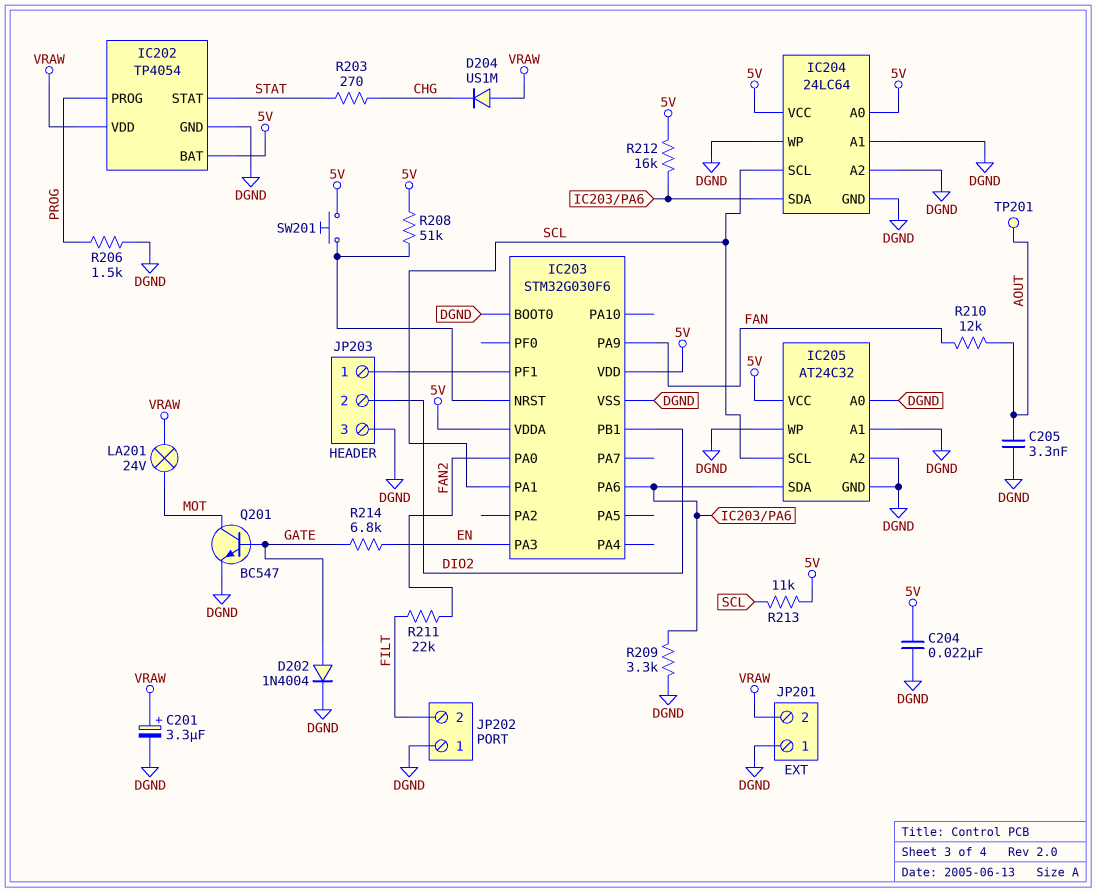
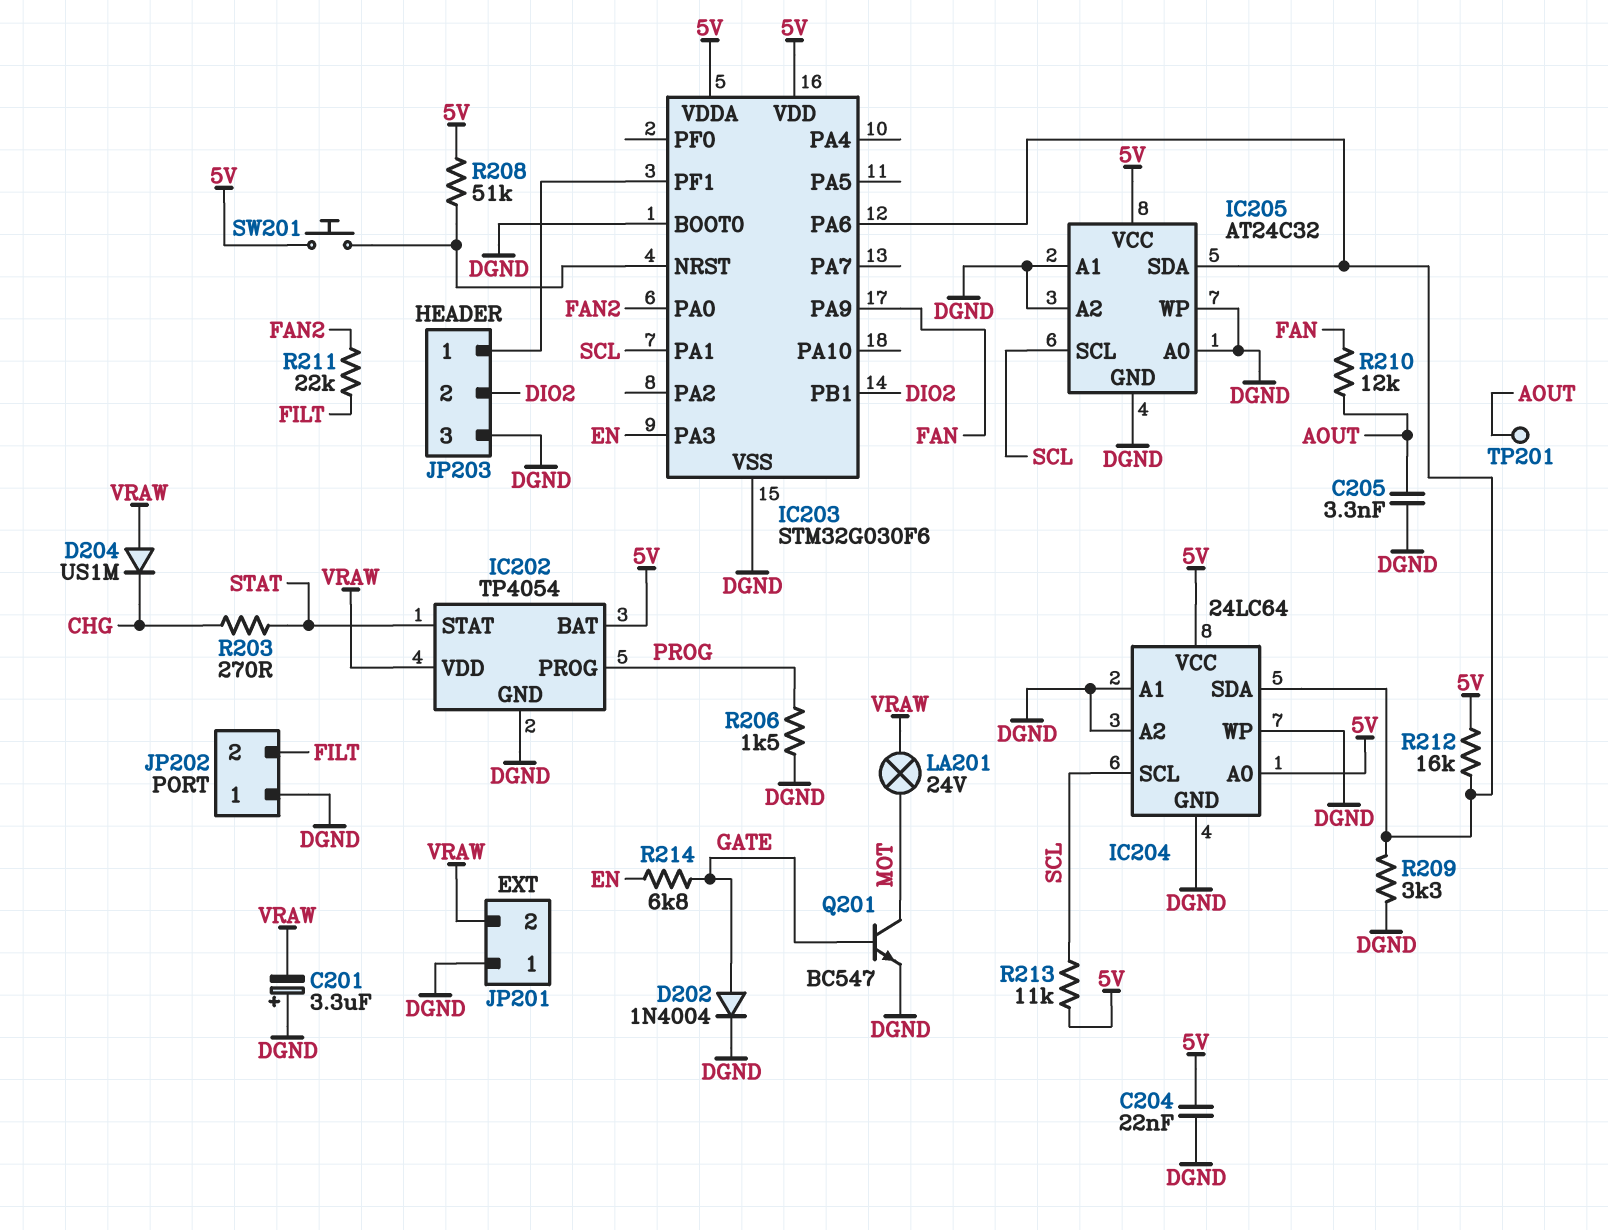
C201: 3.3uF (plus VRAW, minus DGND) -> 3.3uF (plus DGND, minus VRAW)

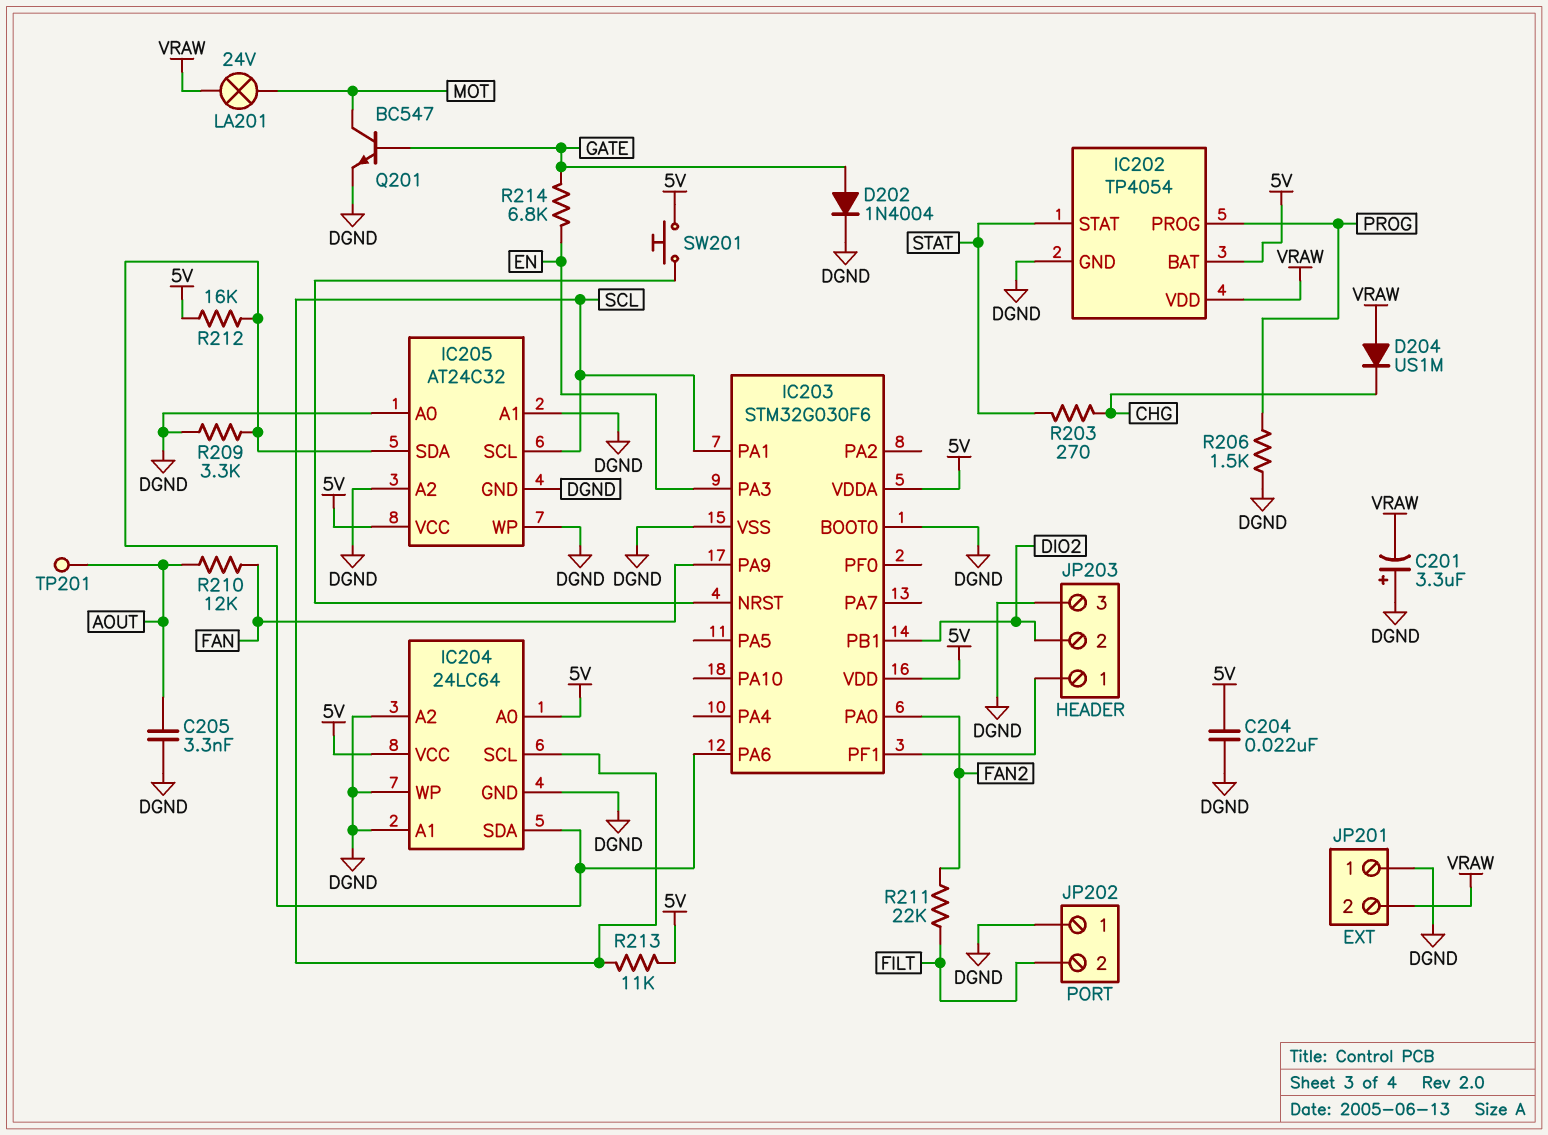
R208: 51k (5V, IC203/NRST) -> none

